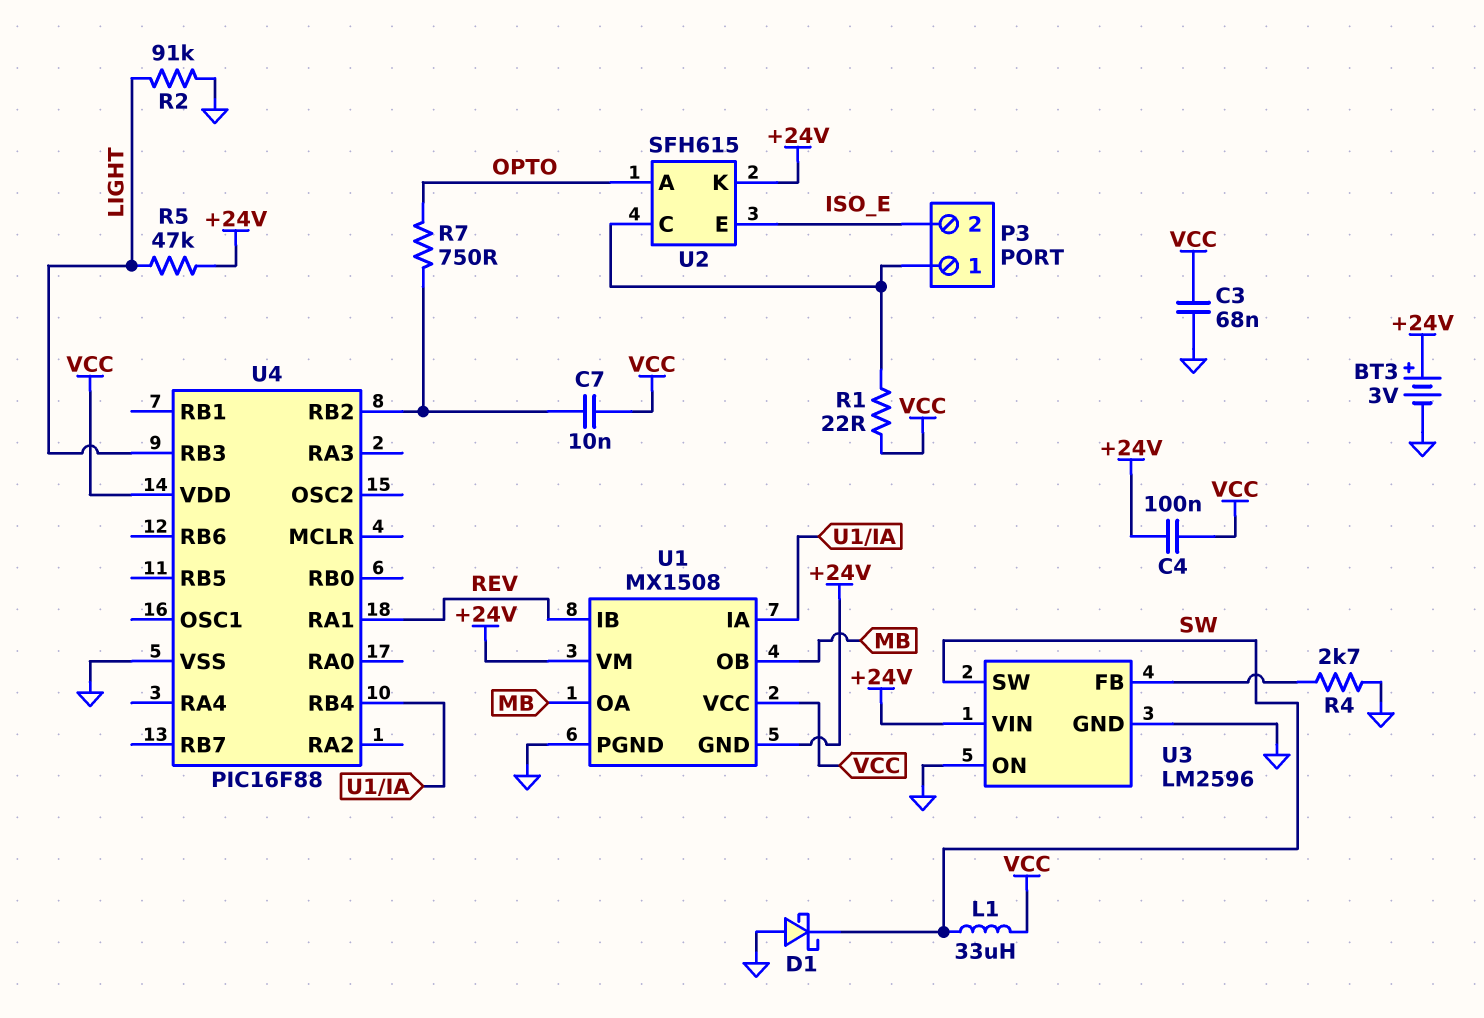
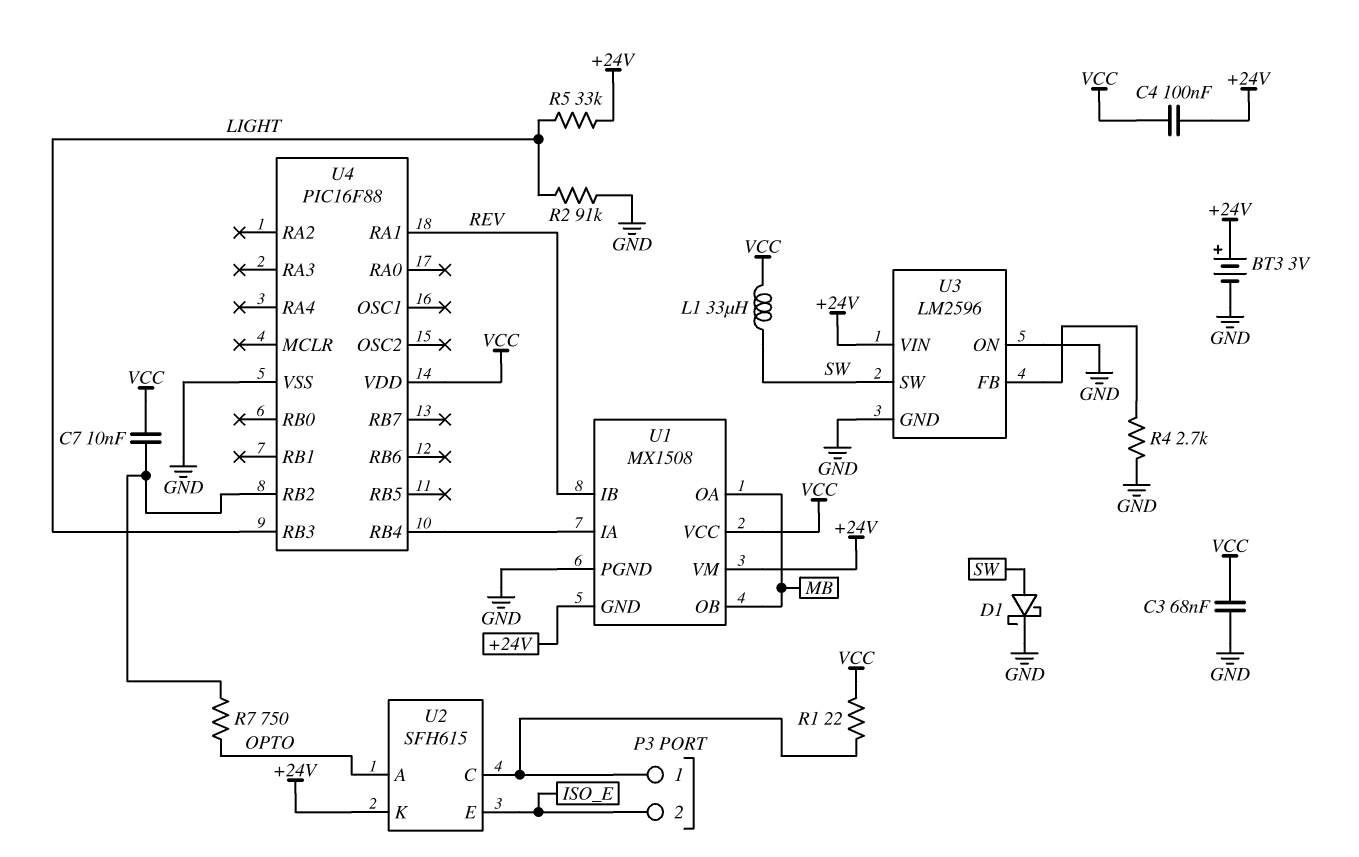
D1: schottky (A GND, K SW) -> schottky (A SW, K GND)
R5: 47k (+24V, LIGHT) -> 33k (+24V, LIGHT)

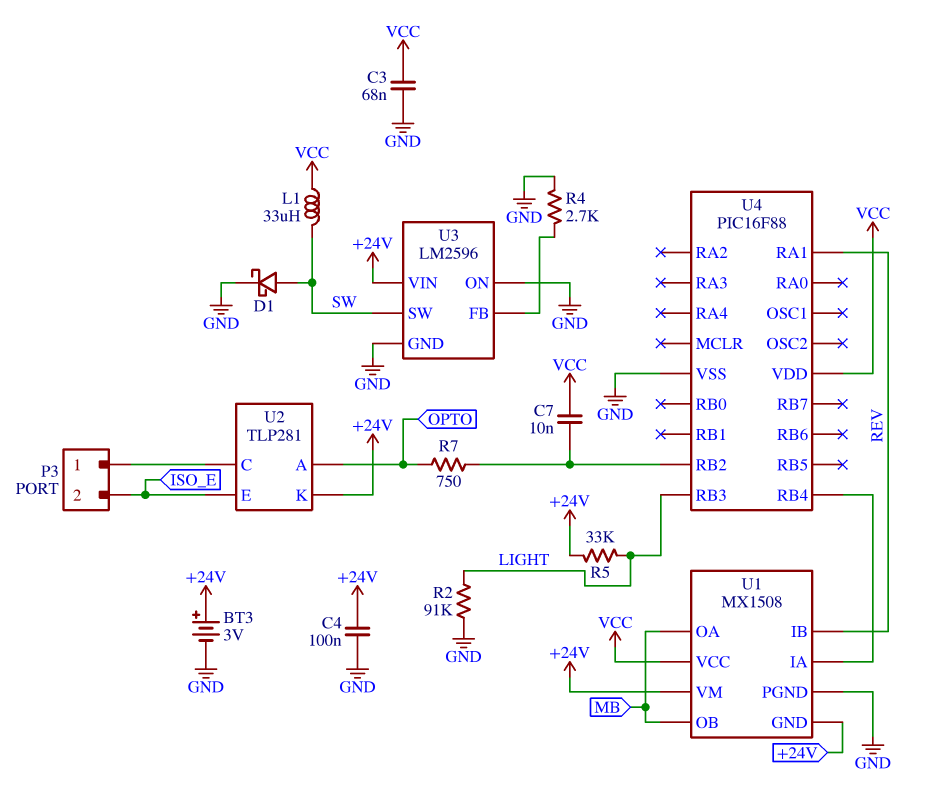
C4: 100nF (+24V, VCC) -> 100nF (+24V, GND)
R1: 22 (P3/1, VCC) -> none
U2: SFH615 -> TLP281

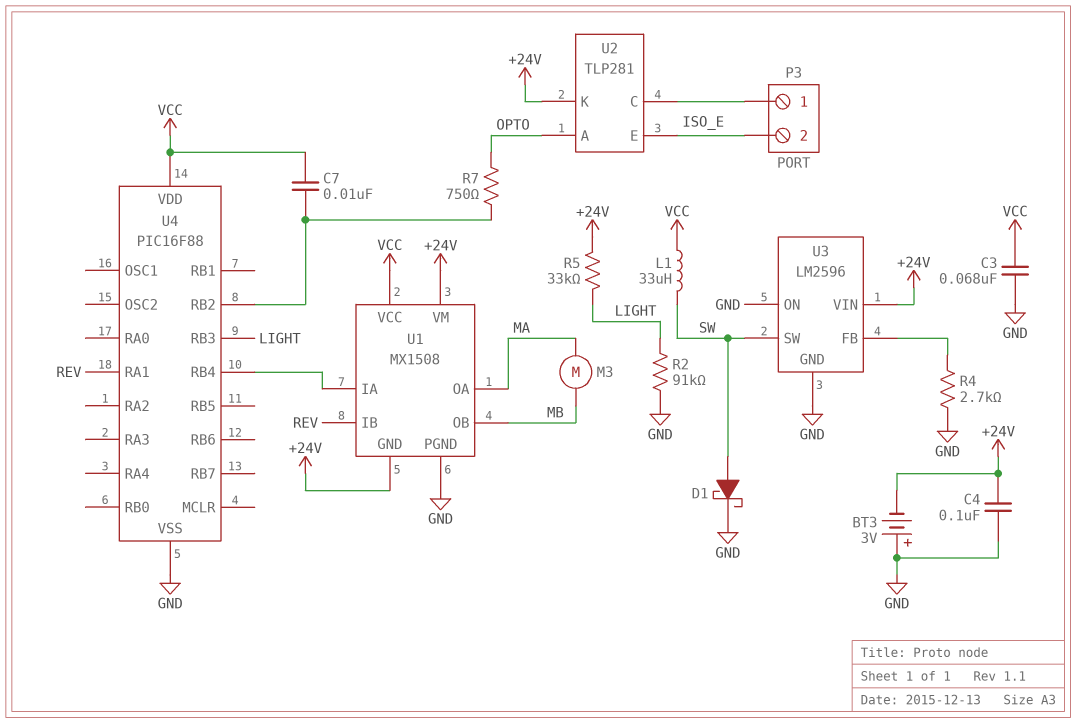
BT3: 3V (plus +24V, minus GND) -> 3V (plus GND, minus +24V)
M3: none -> motor (MA, MB)
U1 pin OA: MB -> MA

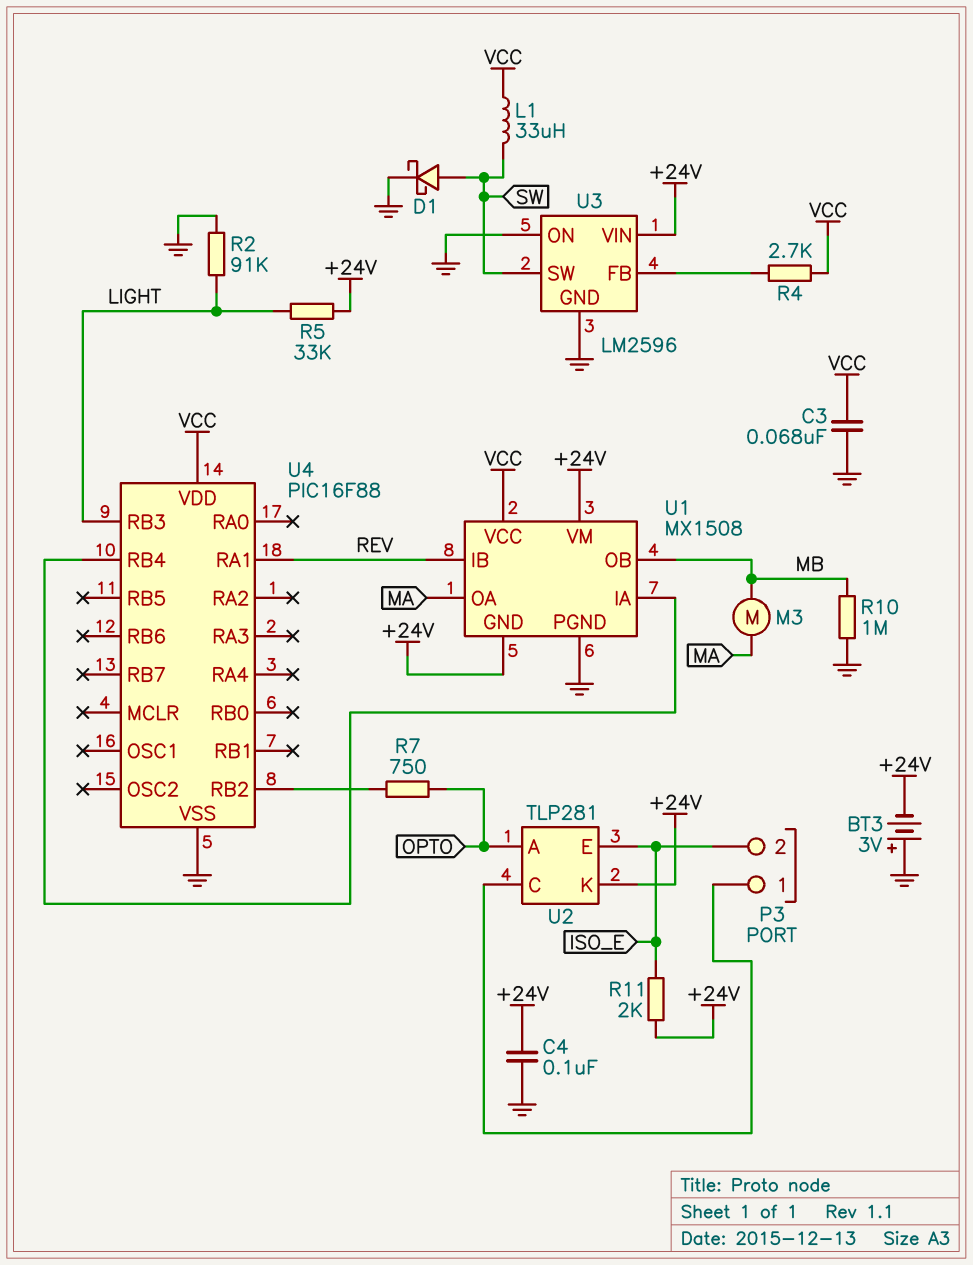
C7: 10nF (U4/RB2, VCC) -> none
R4: 2.7k (GND, U3/FB) -> 2.7k (U3/FB, VCC)
R10: none -> 1M (GND, MB)
R11: none -> 2k (+24V, ISO_E)

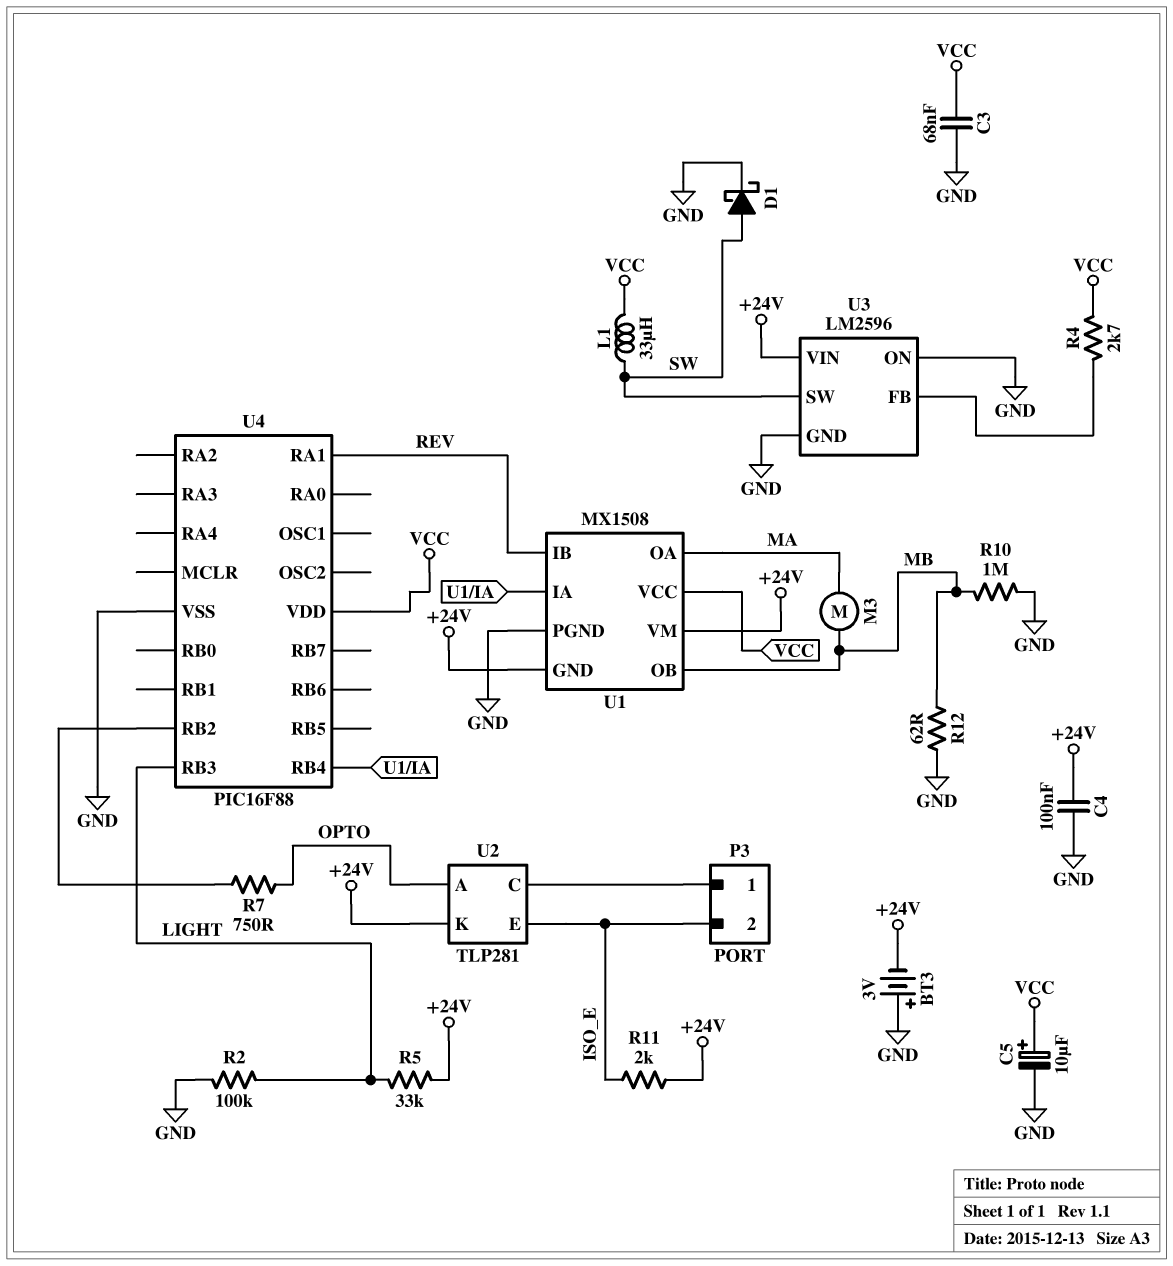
C5: none -> 10uF (plus VCC, minus GND)
R2: 91k (GND, LIGHT) -> 100k (GND, LIGHT)
R12: none -> 62 (GND, MB)

